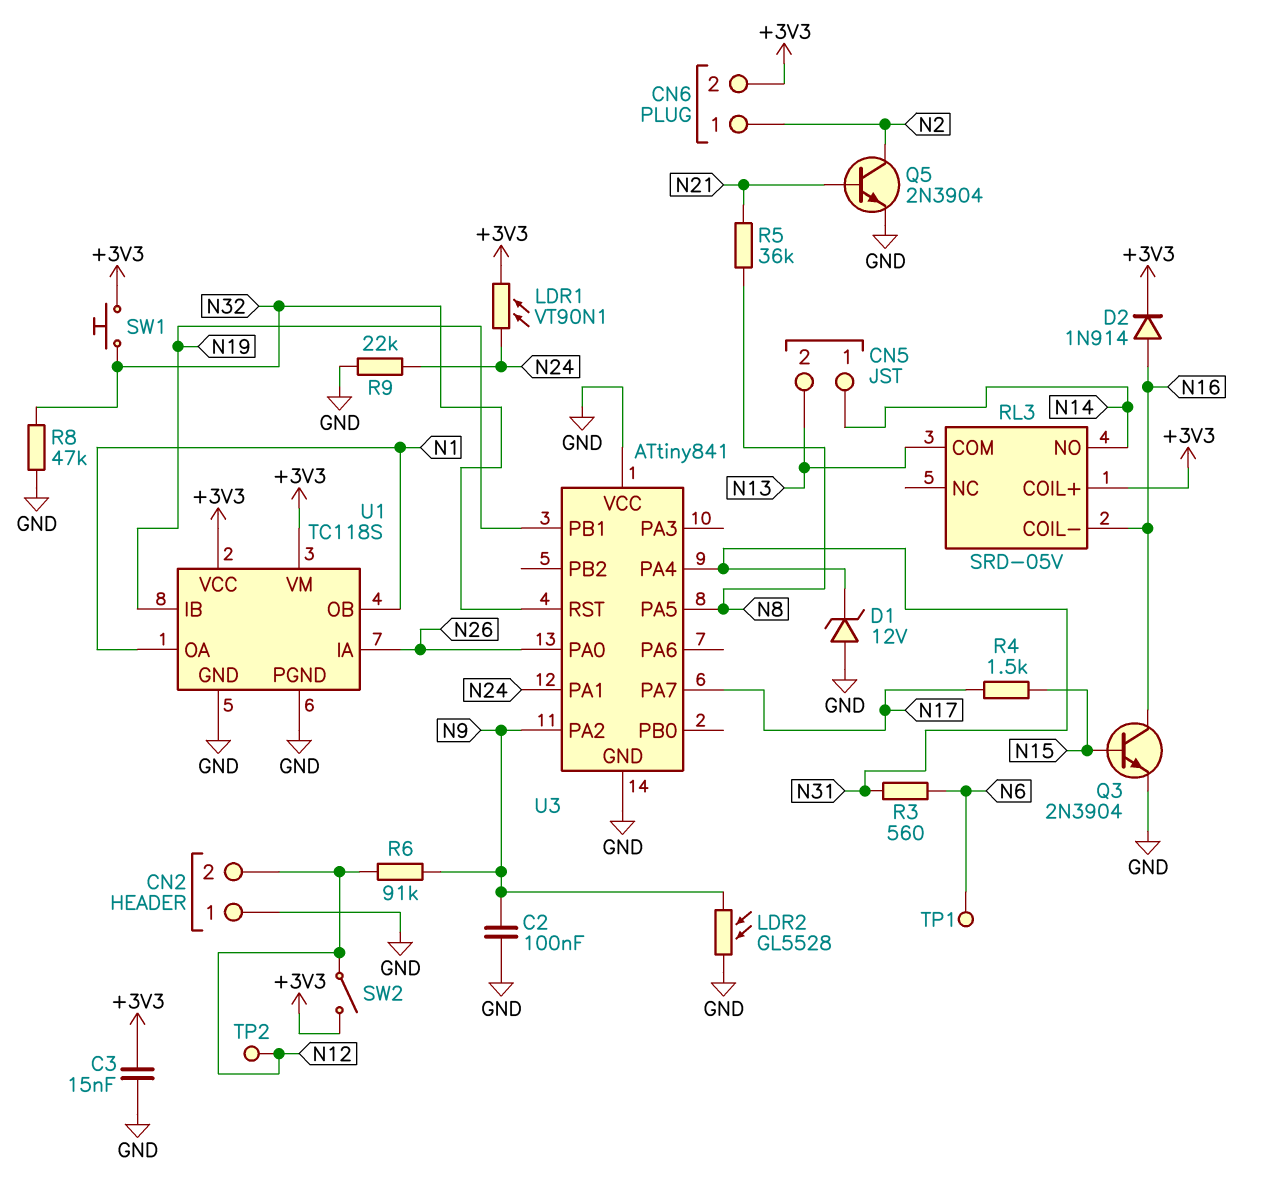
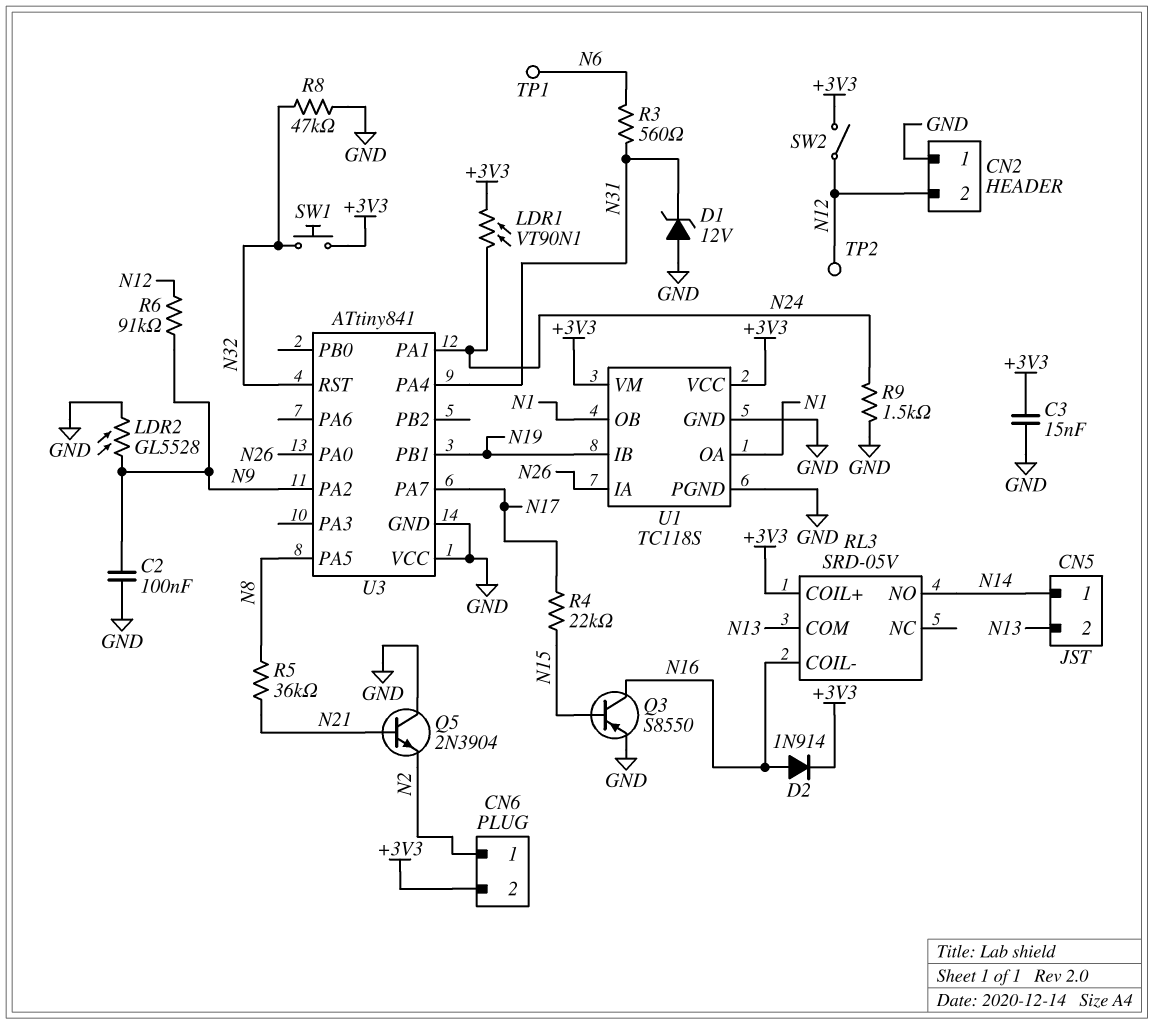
Q3: NPN 2N3904 (B N15, C N16, E GND) -> PNP S8550 (B N15, C N16, E GND)
Q5: NPN 2N3904 (B N21, C N2, E GND) -> NPN 2N3904 (B N21, C GND, E N2)
R4: 1.5k (N15, N17) -> 22k (N15, N17)
R9: 22k (GND, N24) -> 1.5k (GND, N24)

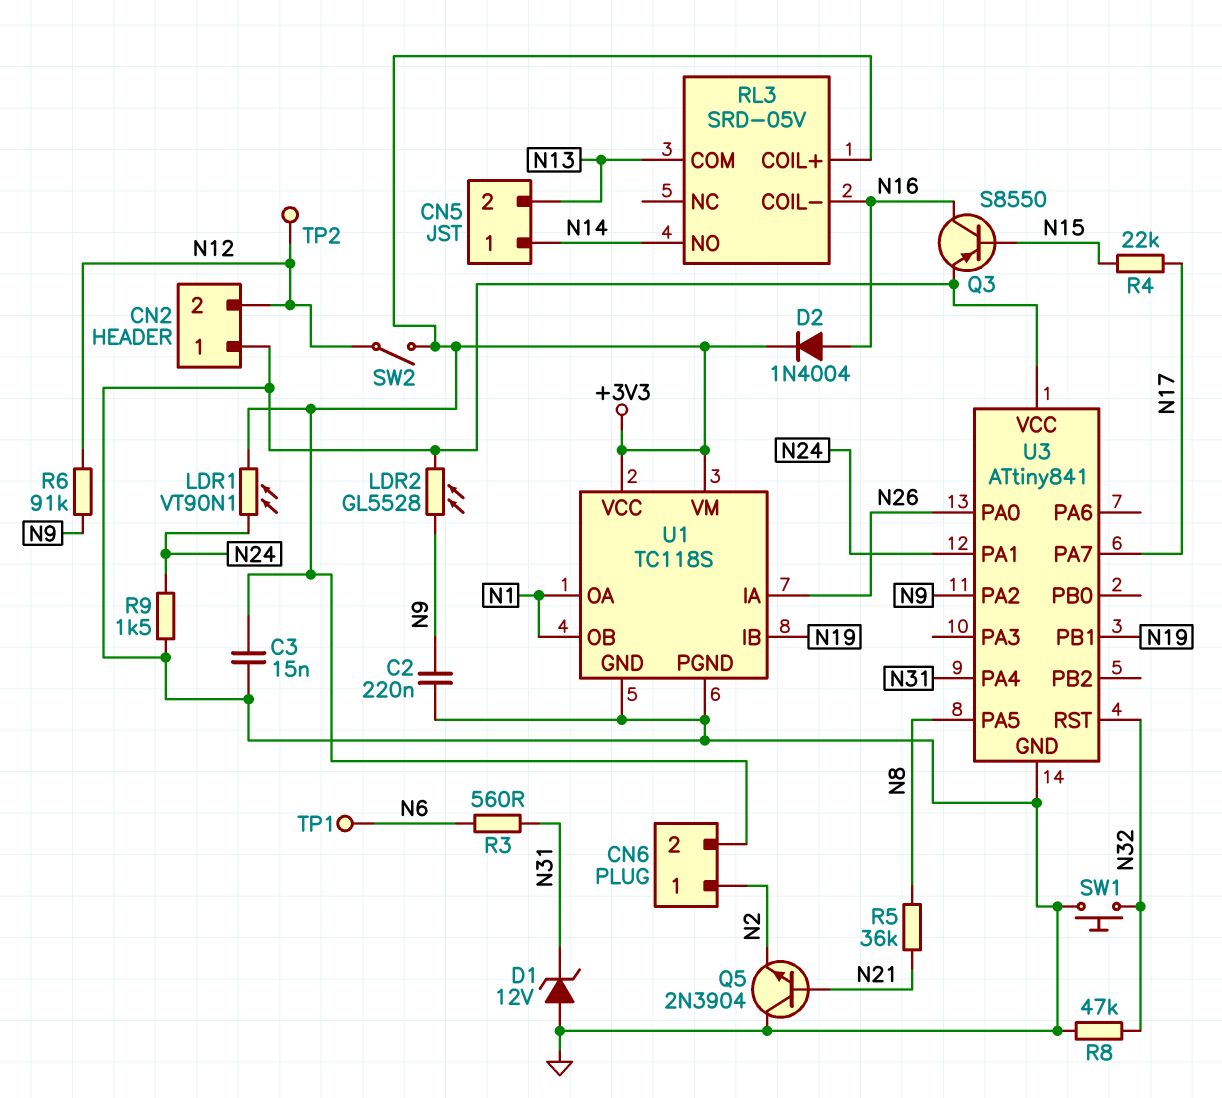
C2: 100nF (GND, N9) -> 220nF (GND, N9)
D2: diode 1N914 (A N16, K +3V3) -> diode 1N4004 (A N16, K +3V3)
SW1: button (+3V3, N32) -> button (GND, N32)

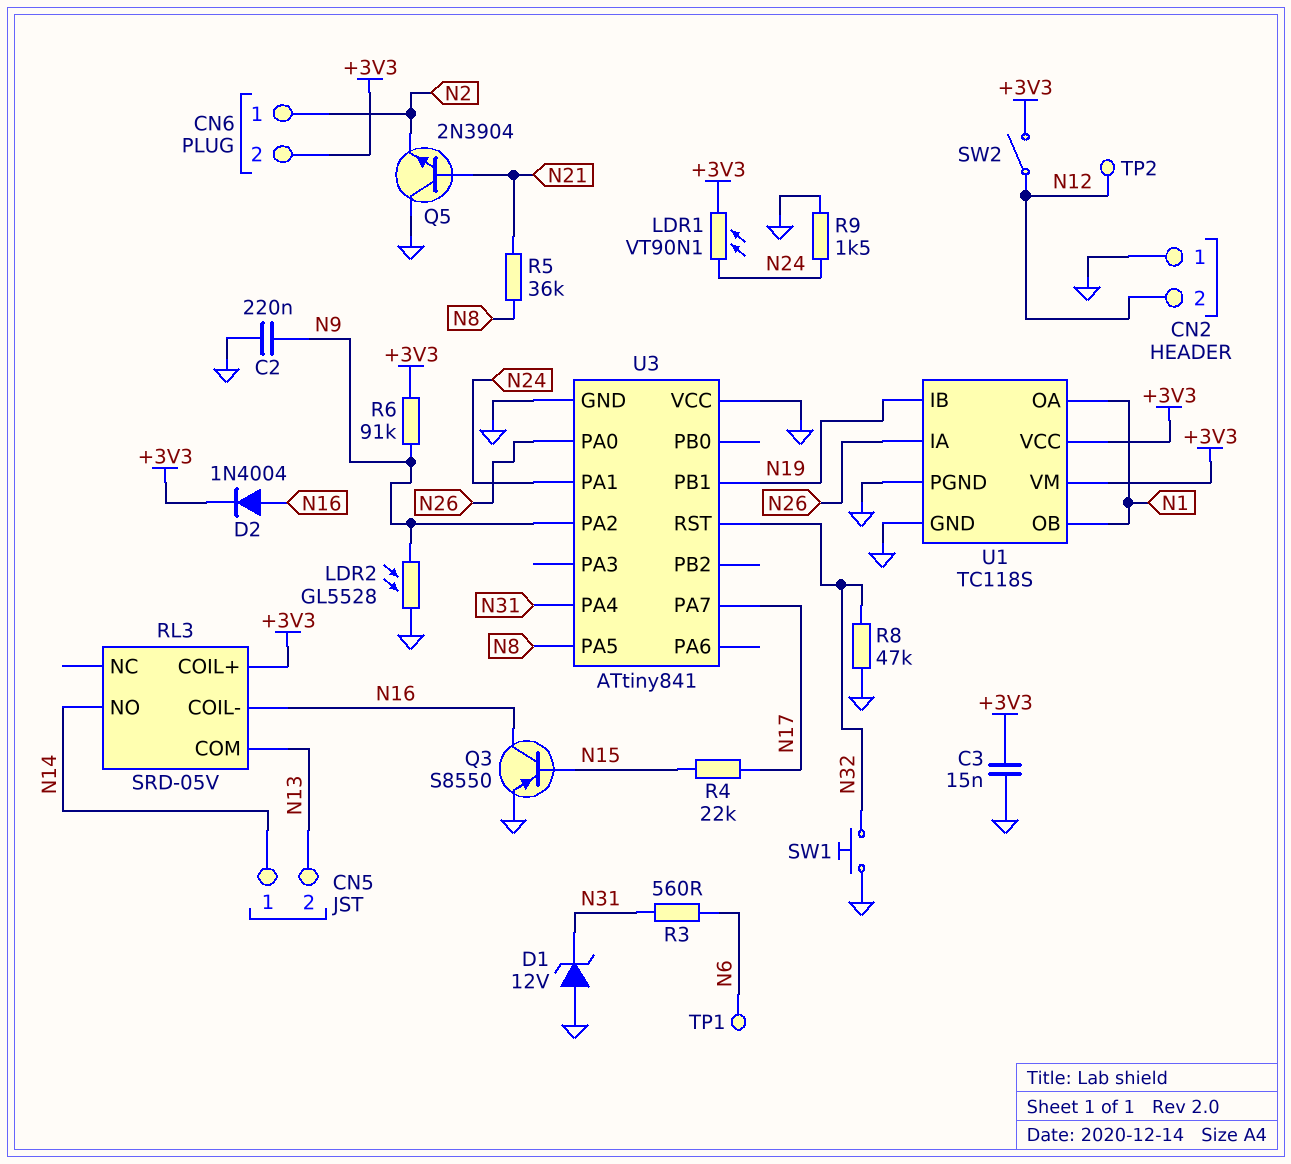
R6: 91k (N9, N12) -> 91k (+3V3, N9)

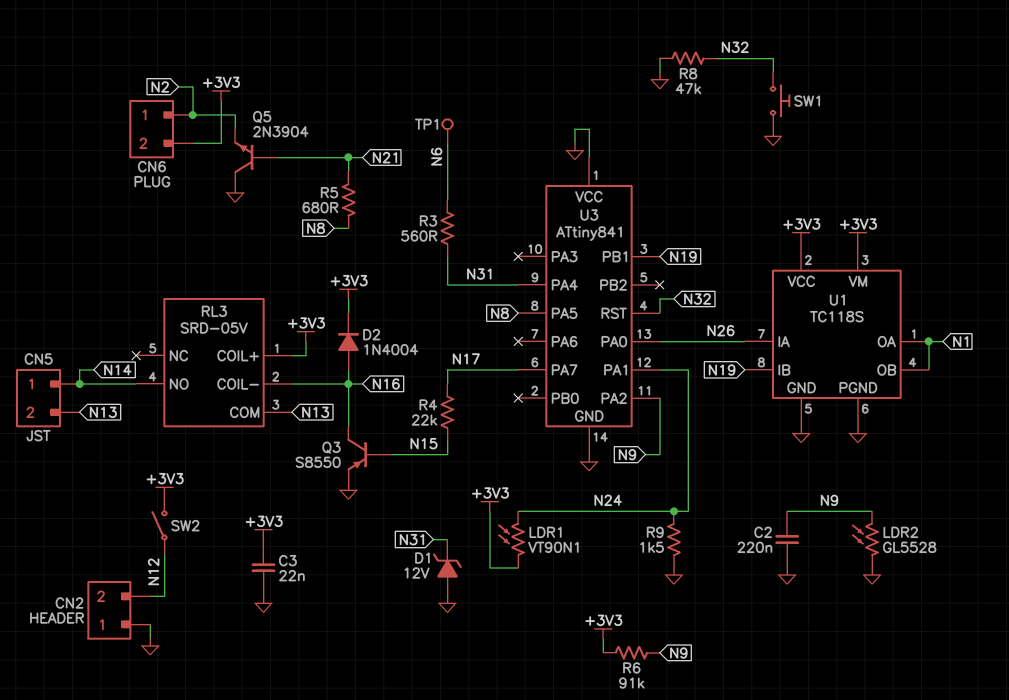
C3: 15nF (+3V3, GND) -> 22nF (+3V3, GND)
R5: 36k (N8, N21) -> 680 (N8, N21)
TP2: test point (N12) -> none

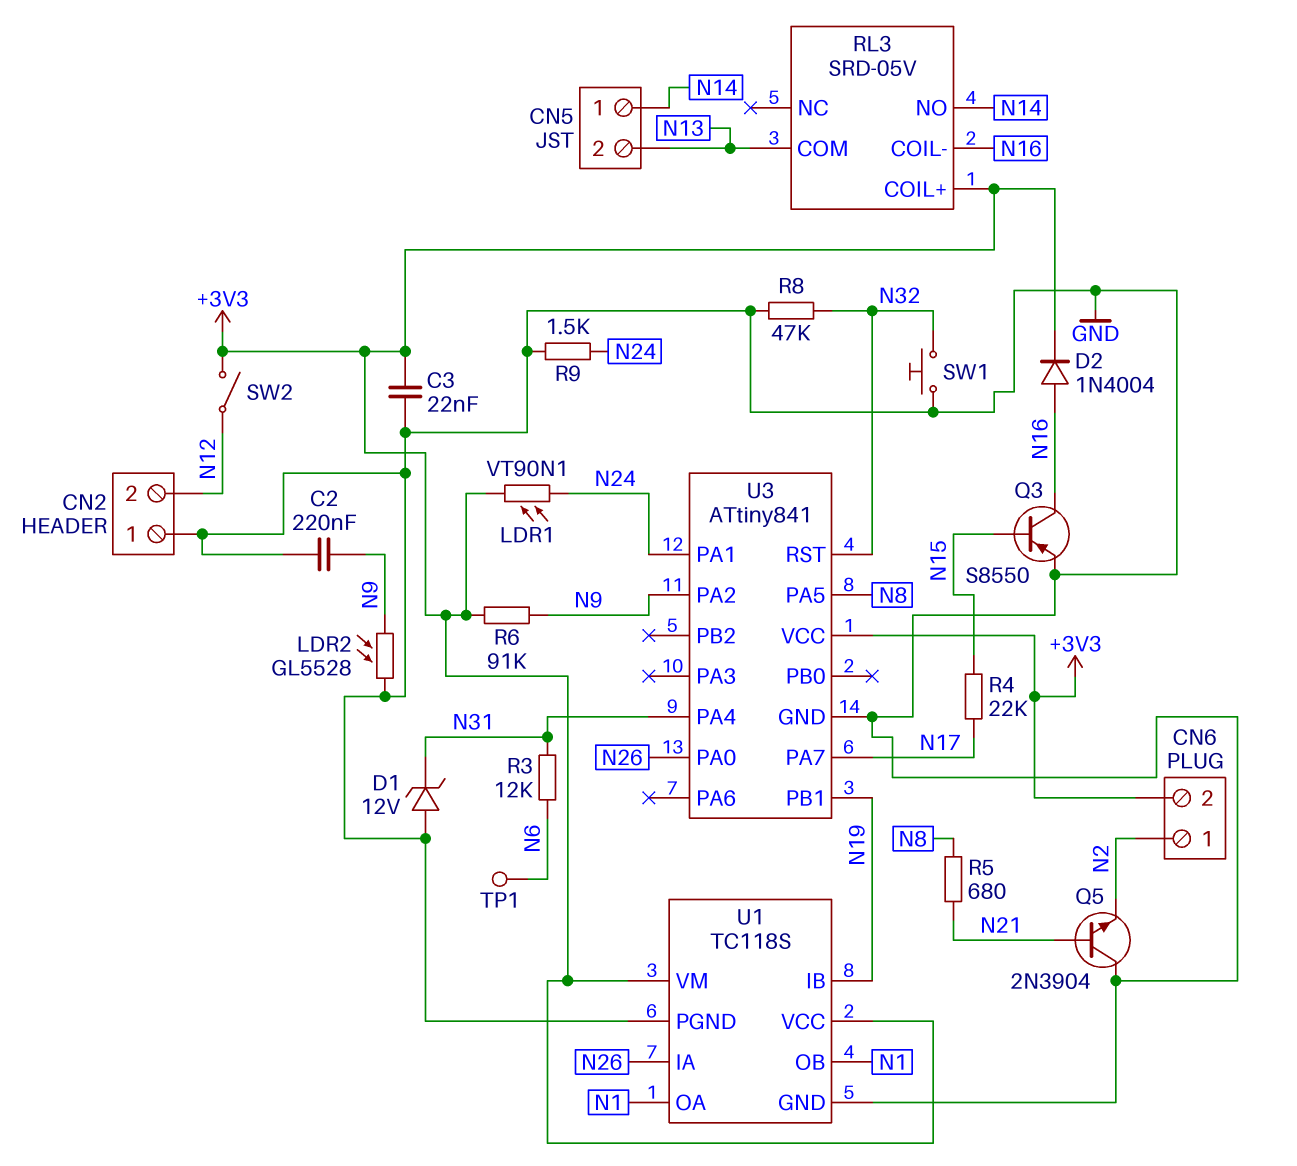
R3: 560 (N6, N31) -> 12k (N6, N31)
U3 pin VCC: GND -> +3V3

